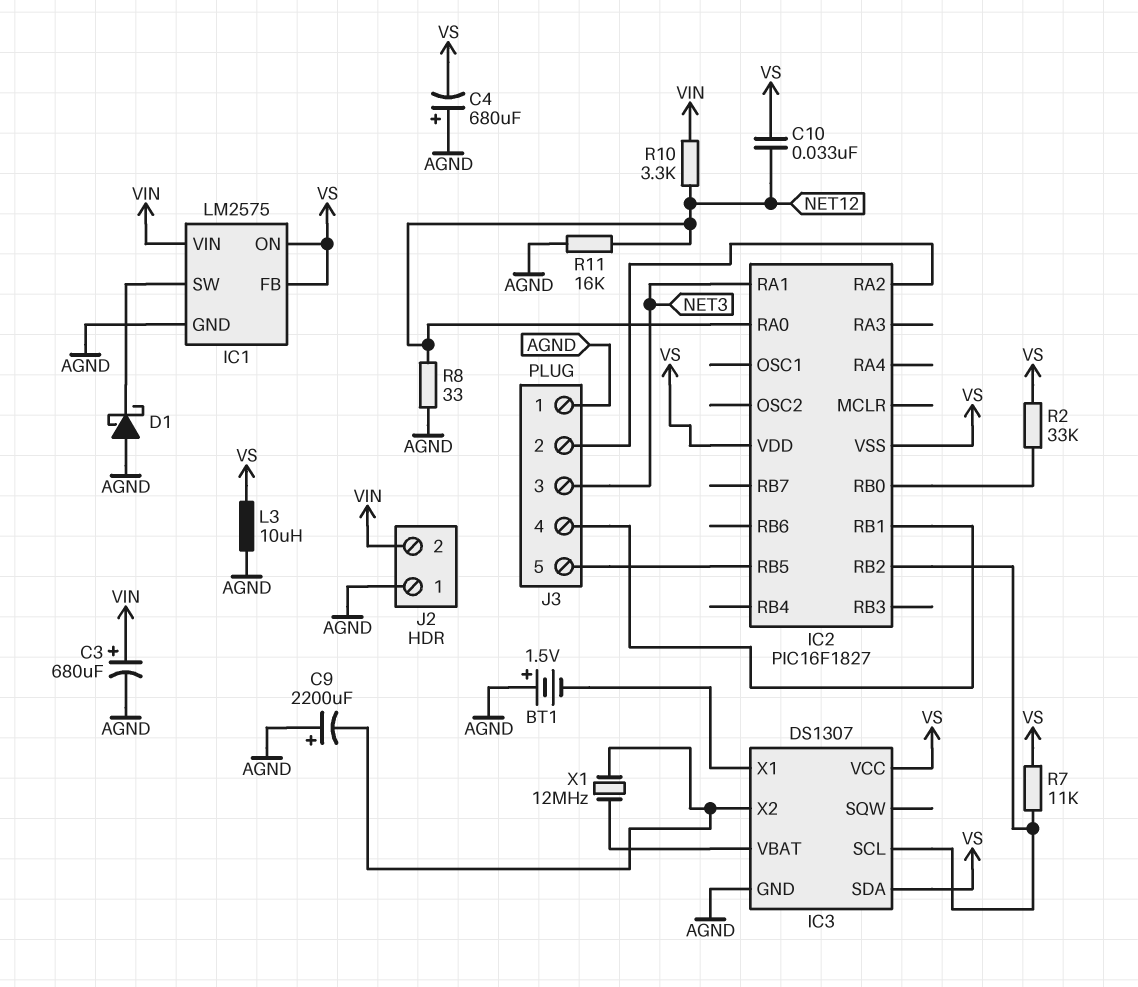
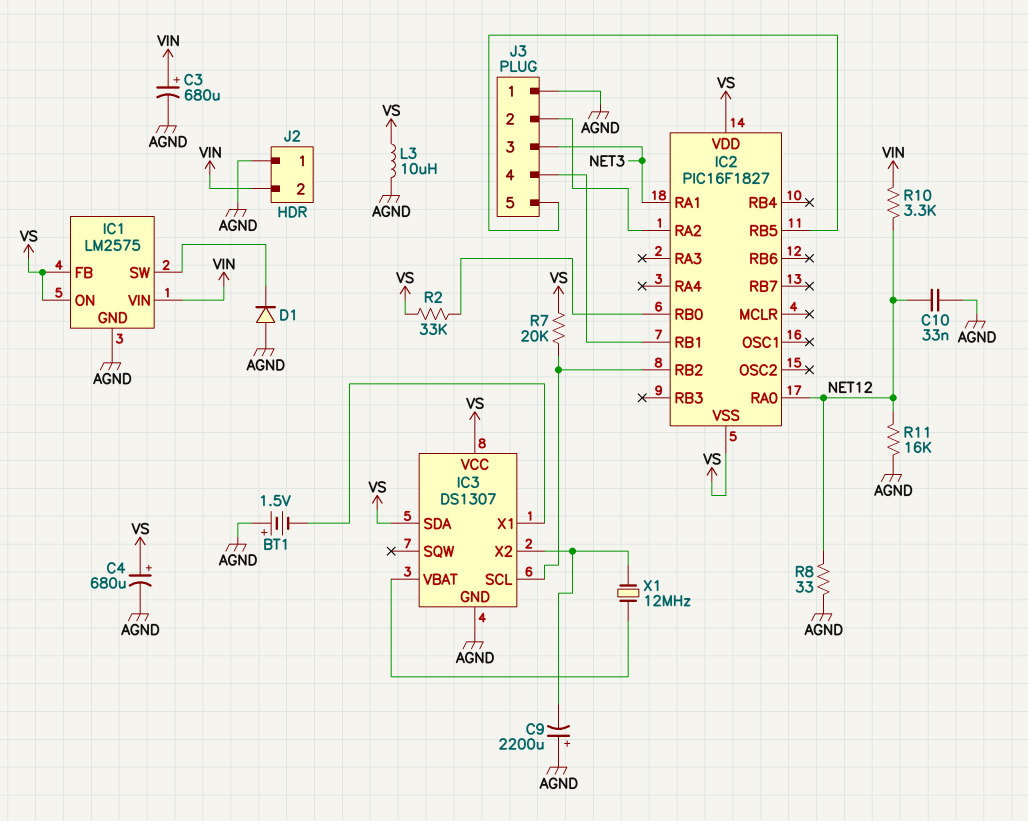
C4: 680uF (plus AGND, minus VS) -> 680uF (plus VS, minus AGND)
C10: 33nF (NET12, VS) -> 33nF (AGND, NET12)
D1: schottky (A AGND, K IC1/SW) -> diode (A AGND, K IC1/SW)
R7: 11k (IC2/RB2, VS) -> 20k (IC2/RB2, VS)

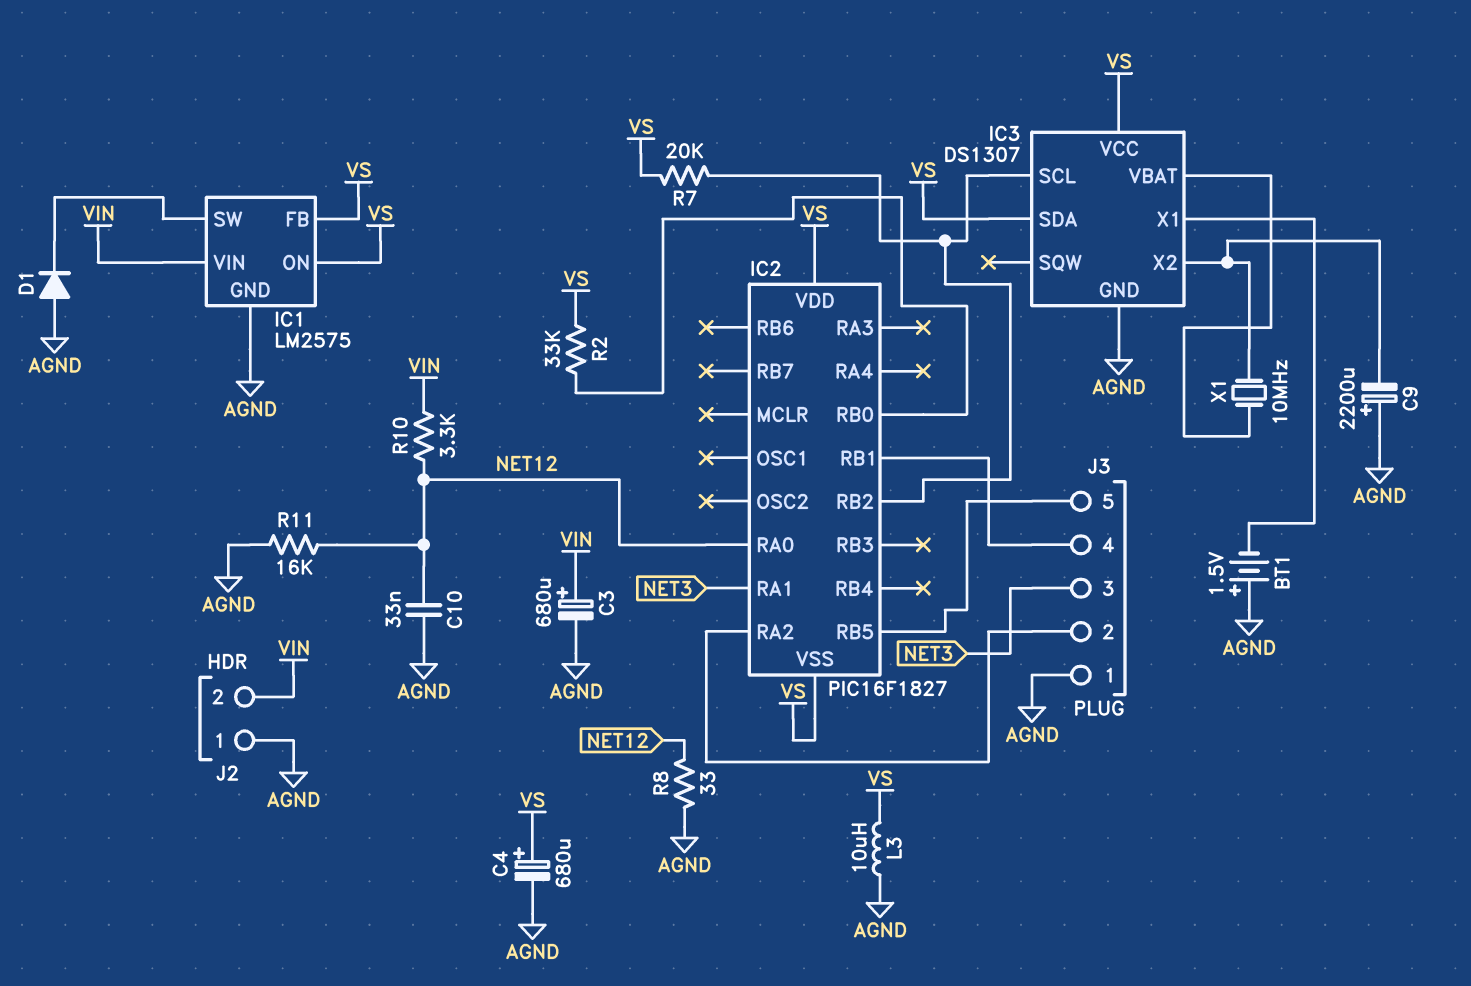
X1: 12MHz (IC3/VBAT, IC3/X2) -> 10MHz (IC3/VBAT, IC3/X2)

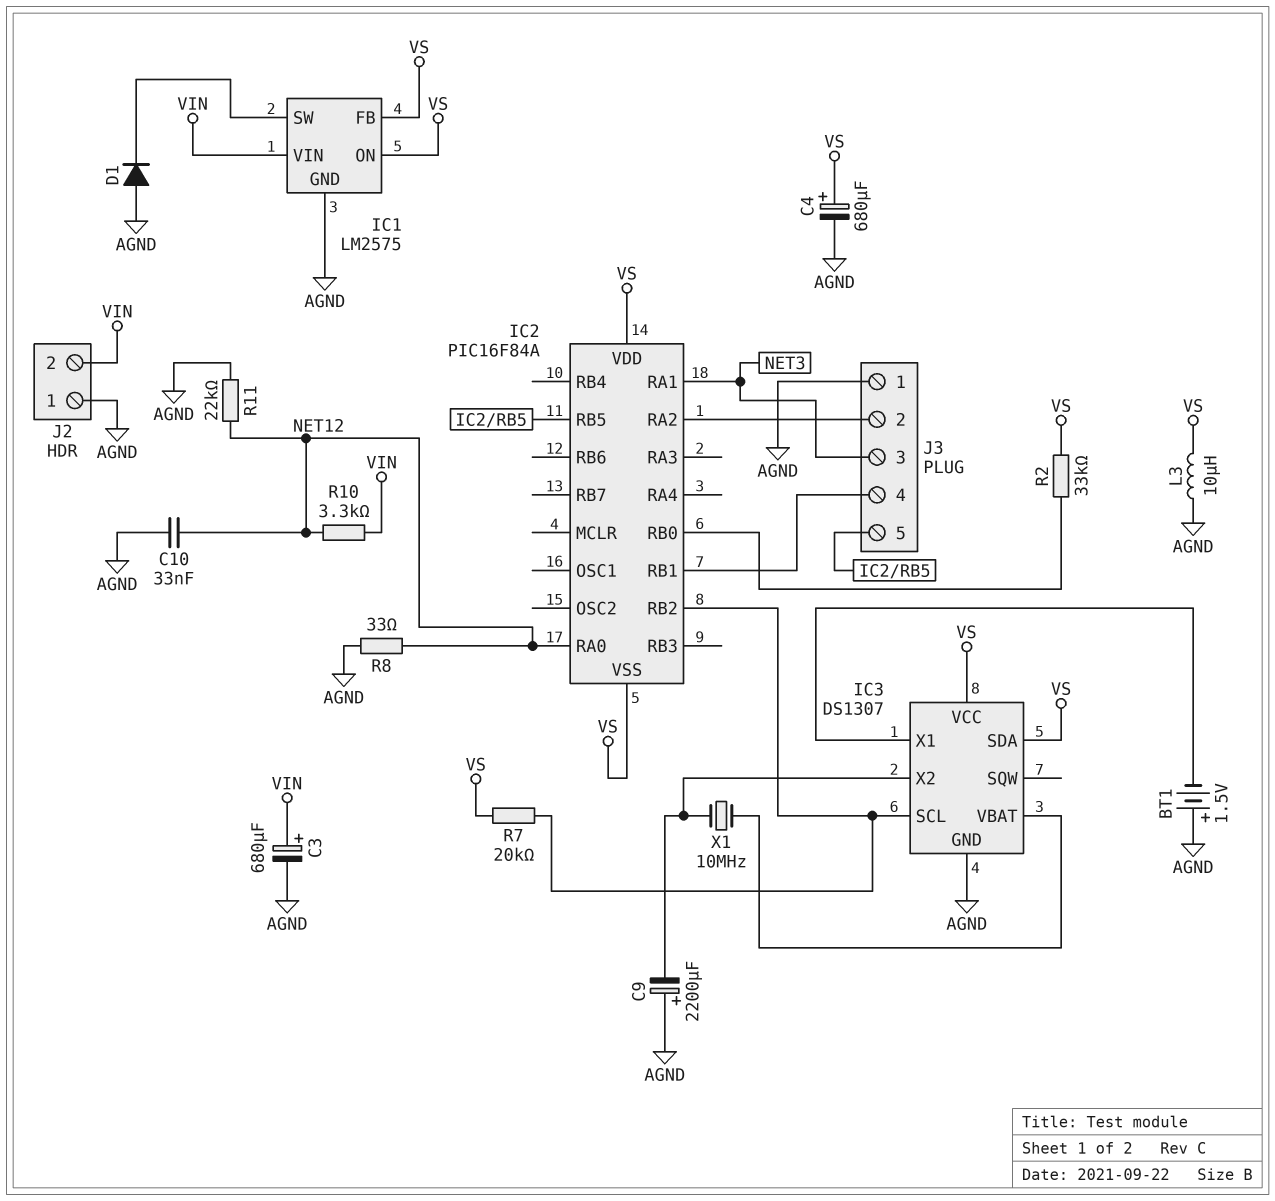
IC2: PIC16F1827 -> PIC16F84A
R11: 16k (AGND, NET12) -> 22k (AGND, NET12)

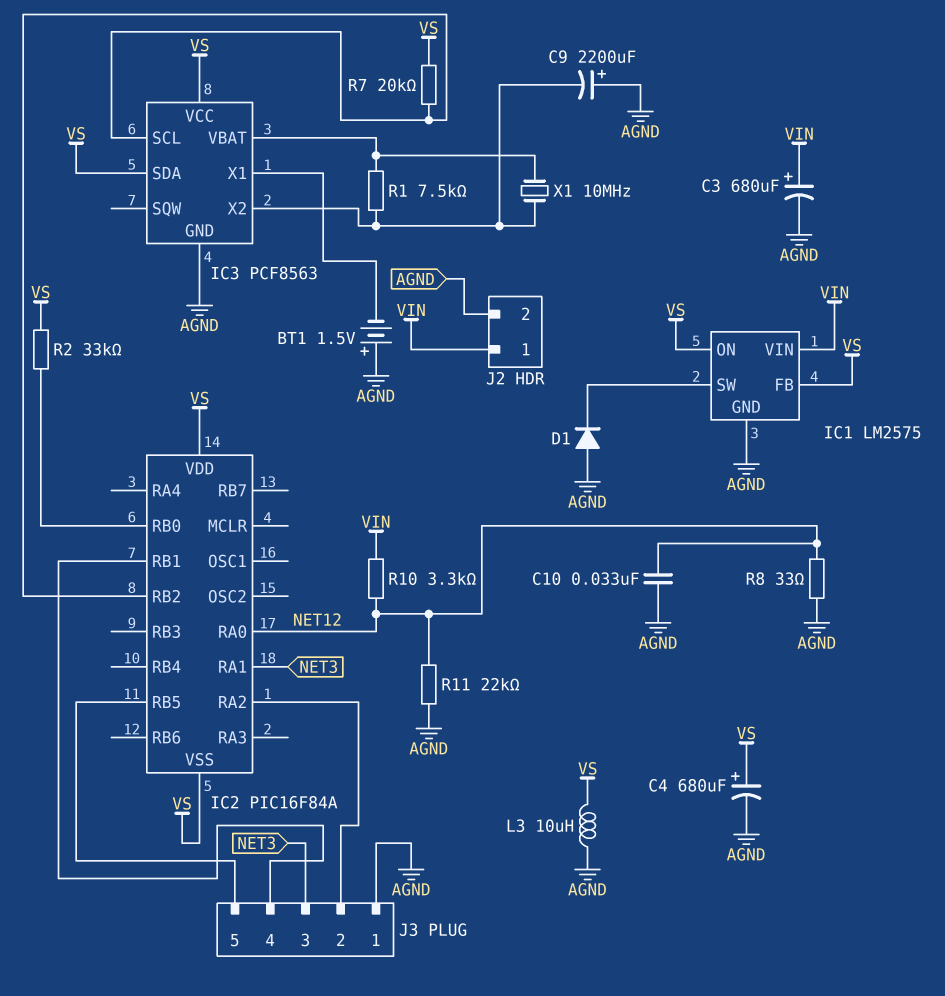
IC3: DS1307 -> PCF8563
J2 pin 1: AGND -> VIN
J2 pin 2: VIN -> AGND
R1: none -> 7.5k (IC3/VBAT, IC3/X2)

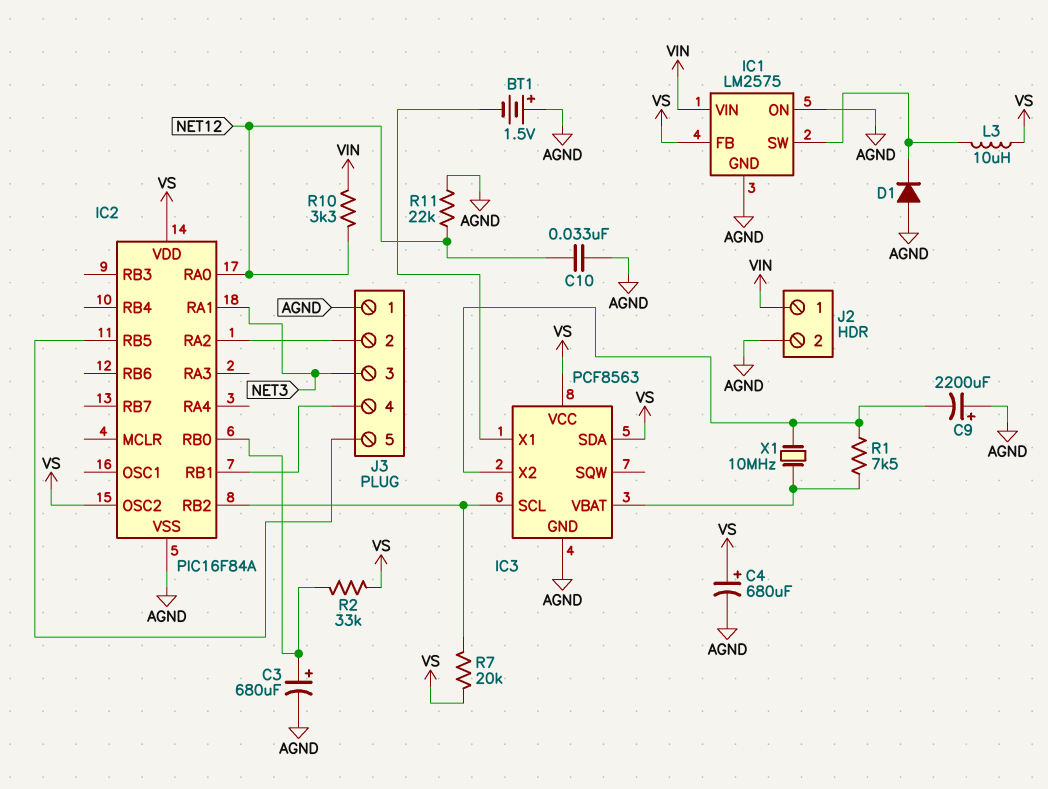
C3: 680uF (plus VIN, minus AGND) -> 680uF (plus IC2/RB0, minus AGND)
IC1 pin ON: VS -> AGND
IC2 pin OSC2: none -> VS
IC2 pin VSS: VS -> AGND
L3: 10uH (AGND, VS) -> 10uH (IC1/SW, VS)
R8: 33 (AGND, NET12) -> none

